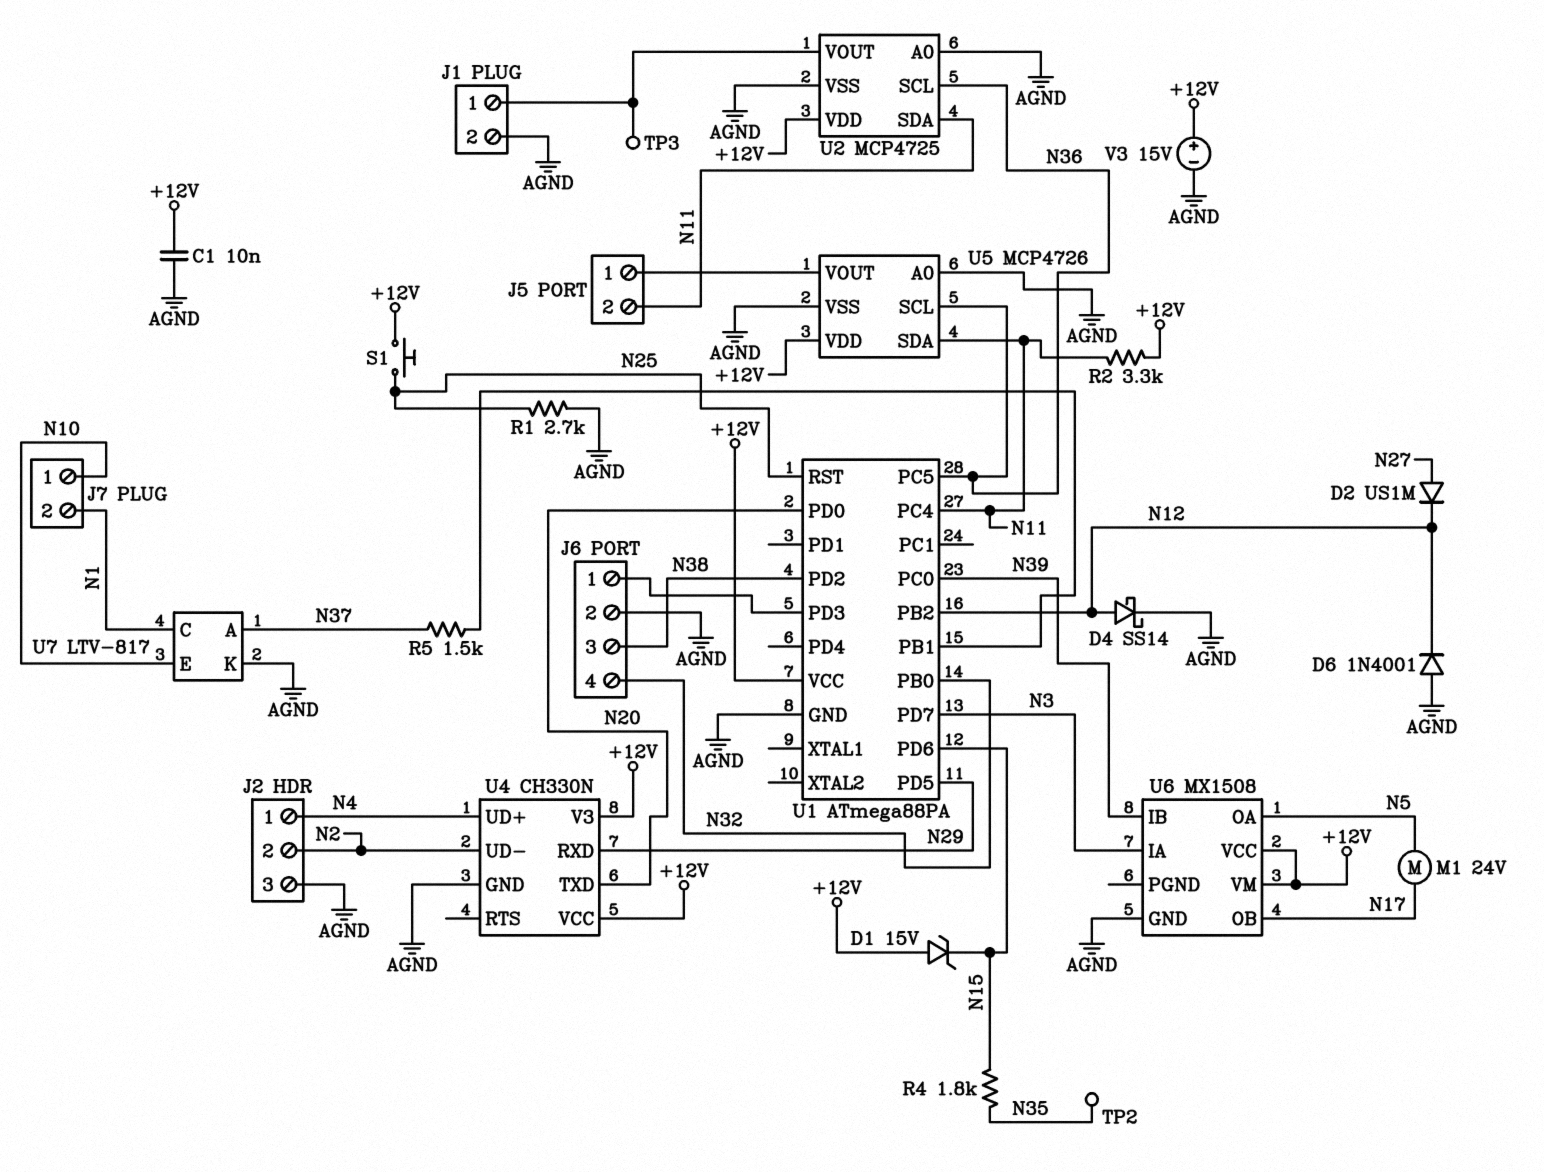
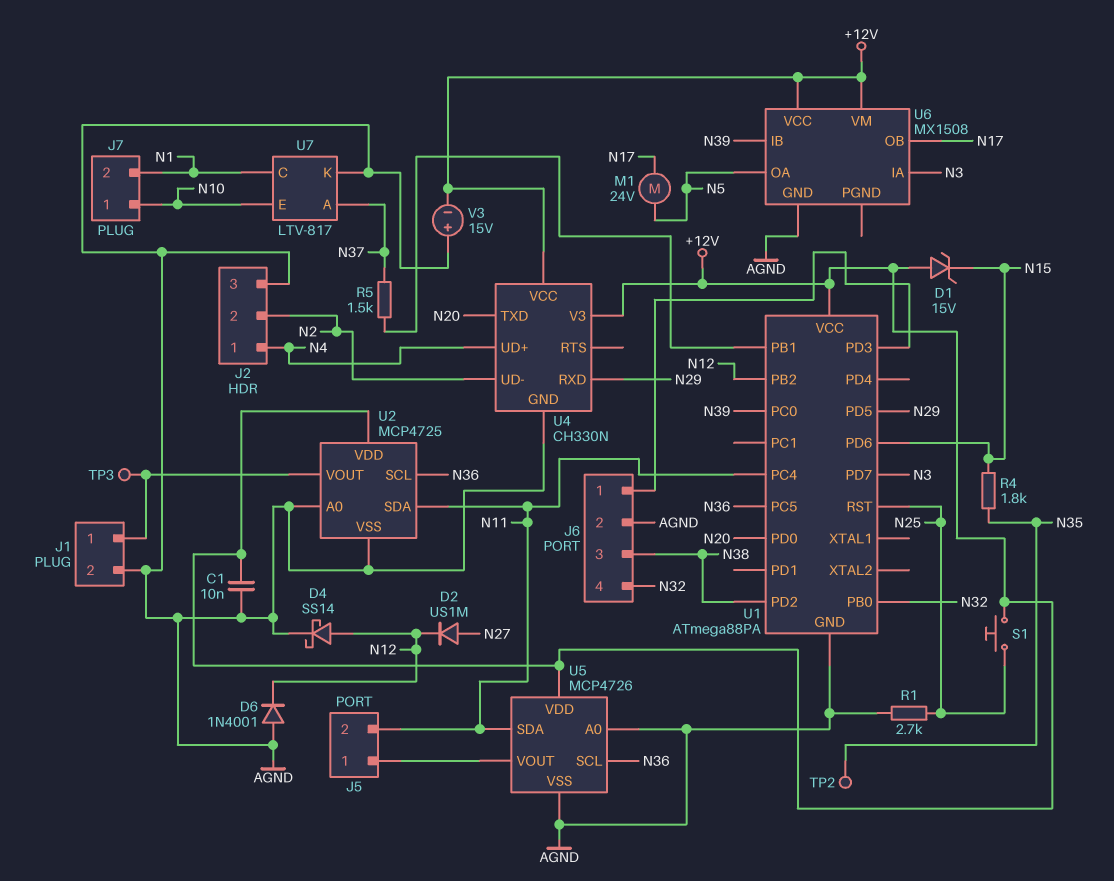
R2: 3.3k (+12V, N11) -> none
V3: 15V (plus +12V, minus AGND) -> 15V (plus AGND, minus +12V)

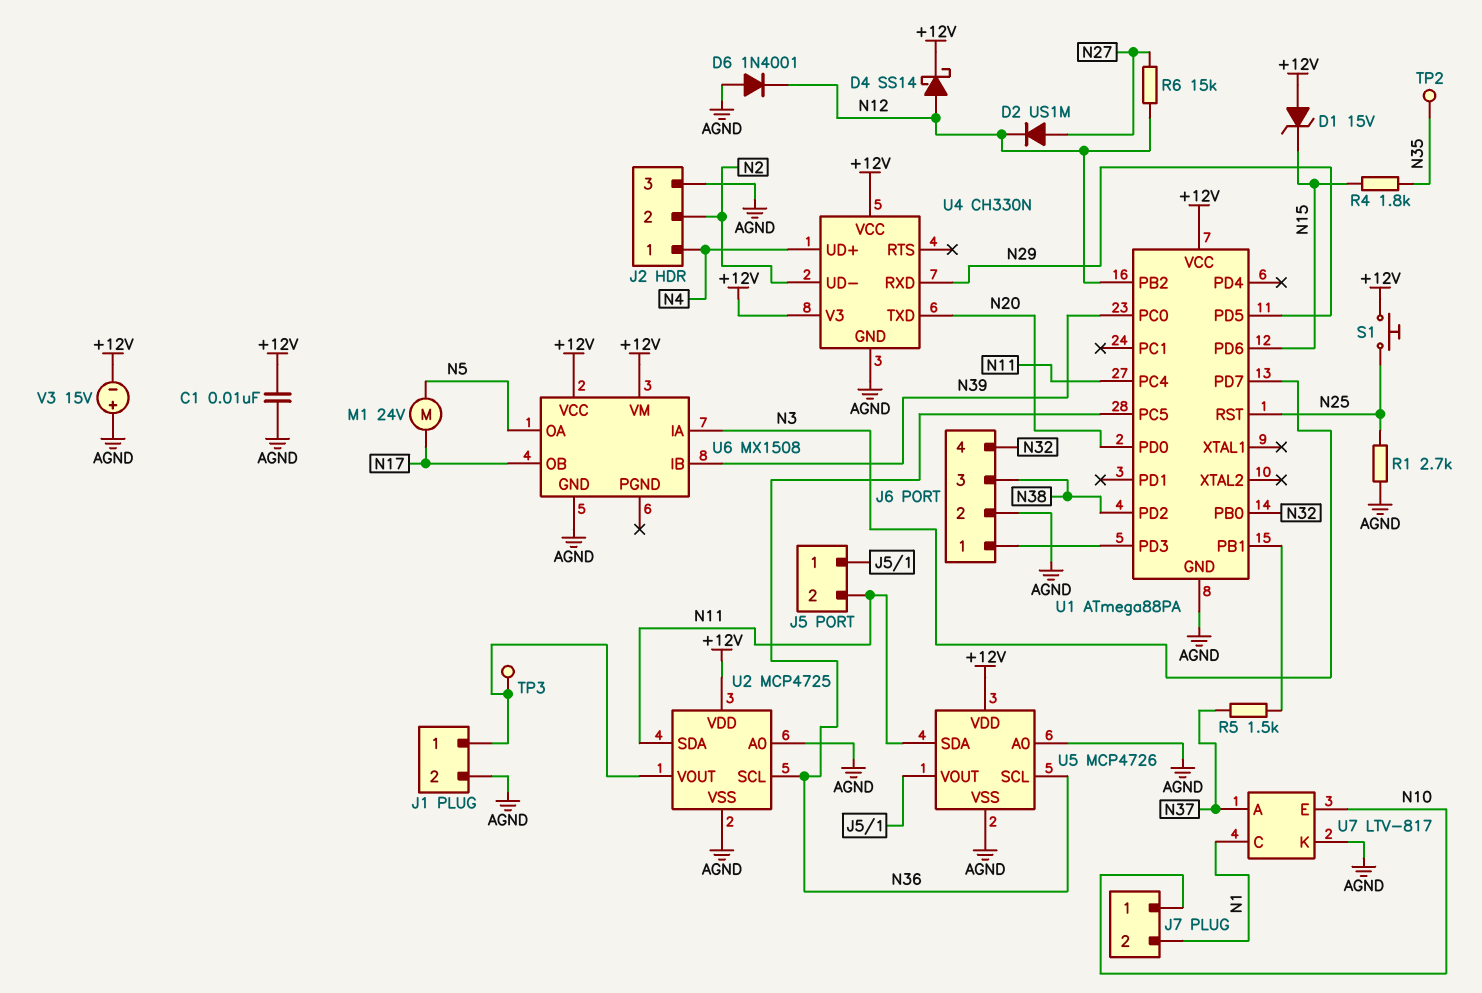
D4: schottky SS14 (A N12, K AGND) -> schottky SS14 (A N12, K +12V)
R6: none -> 15k (N12, N27)

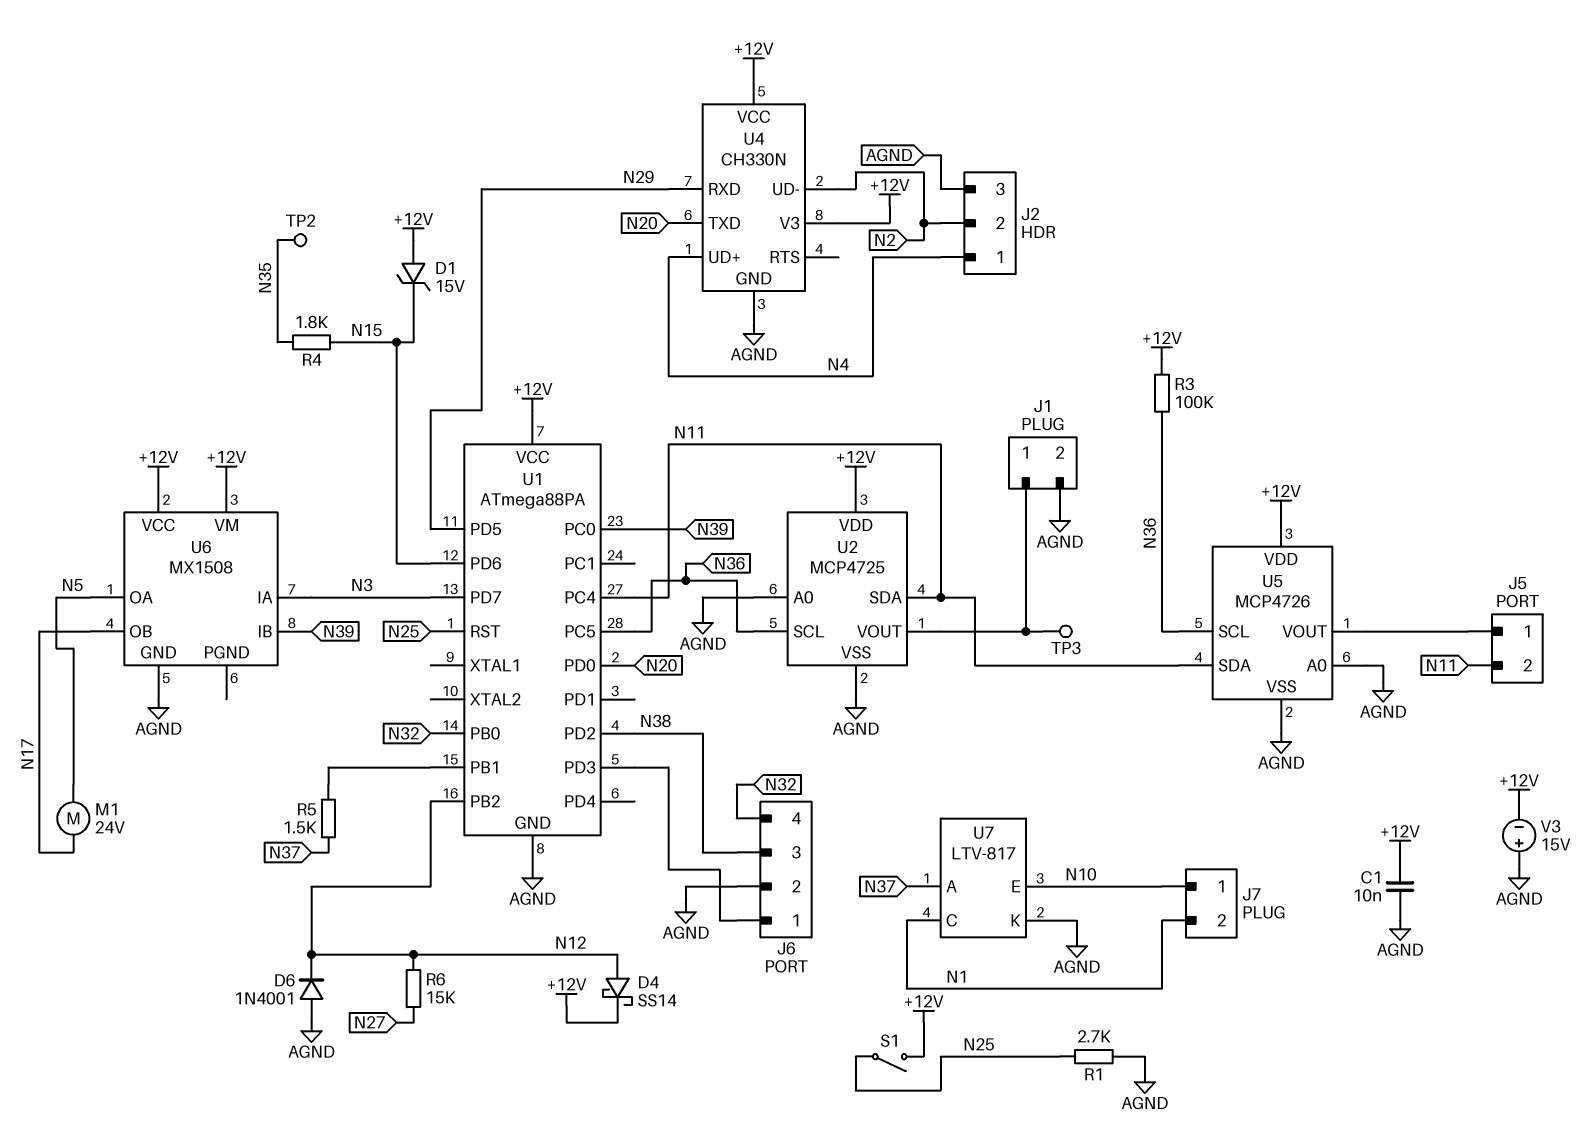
D2: diode US1M (A N27, K N12) -> none
R3: none -> 100k (+12V, N36)
S1: button (+12V, N25) -> switch (+12V, N25)

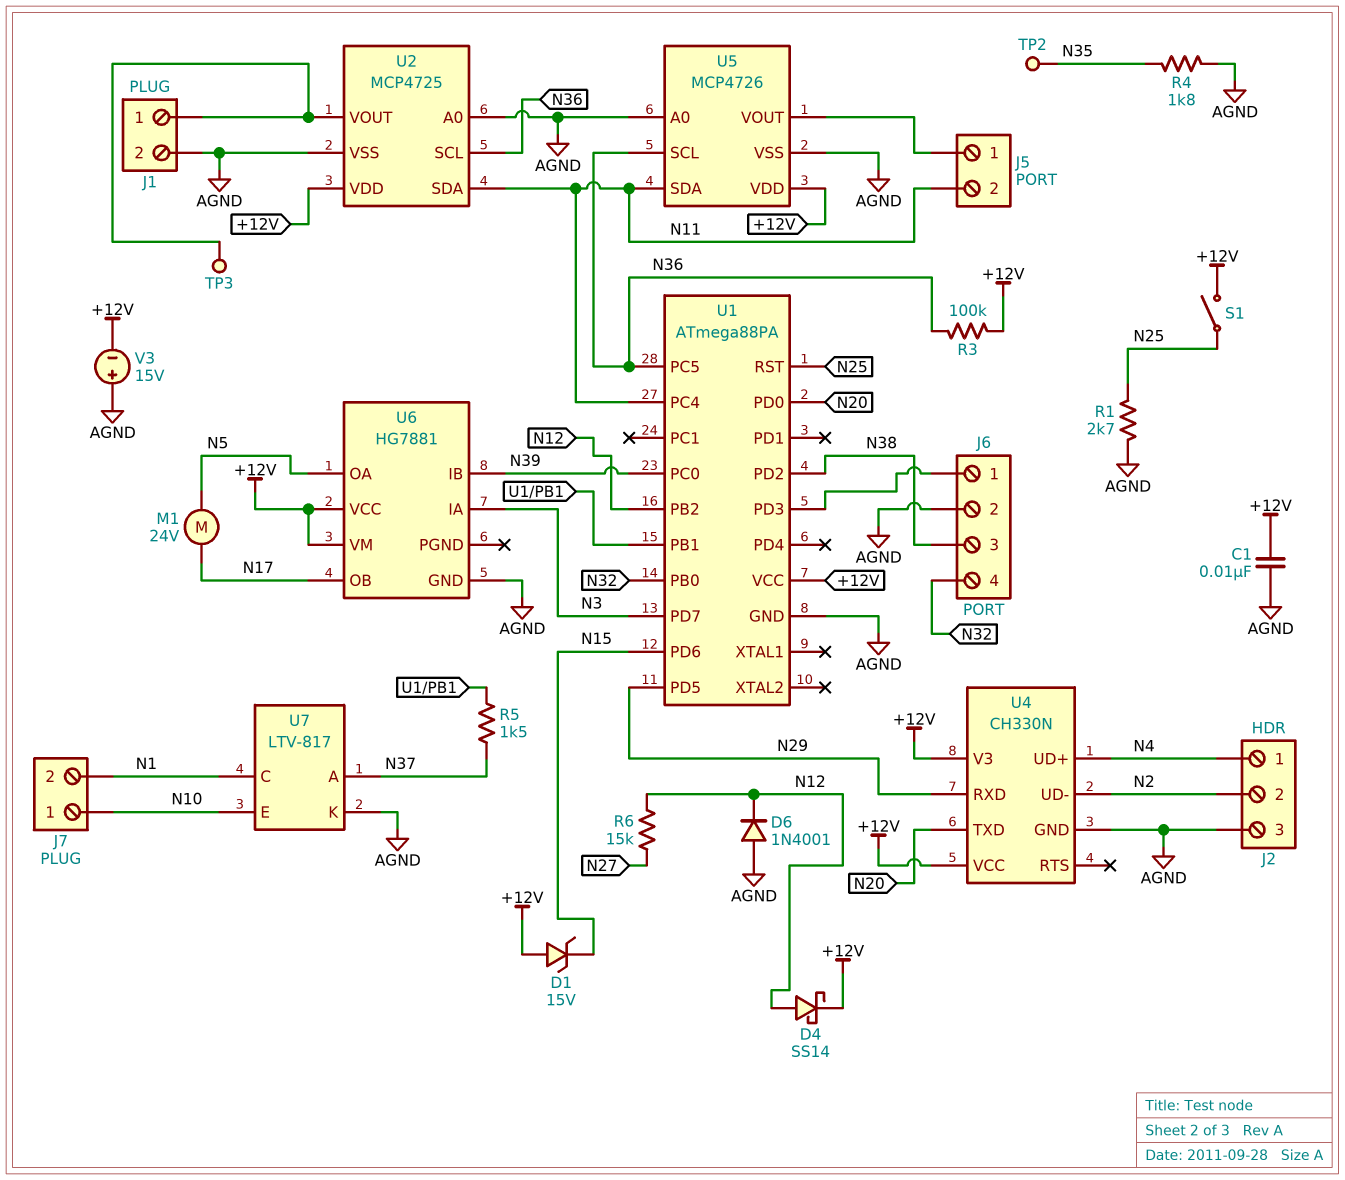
R4: 1.8k (N15, N35) -> 1.8k (AGND, N35)
U6: MX1508 -> HG7881

